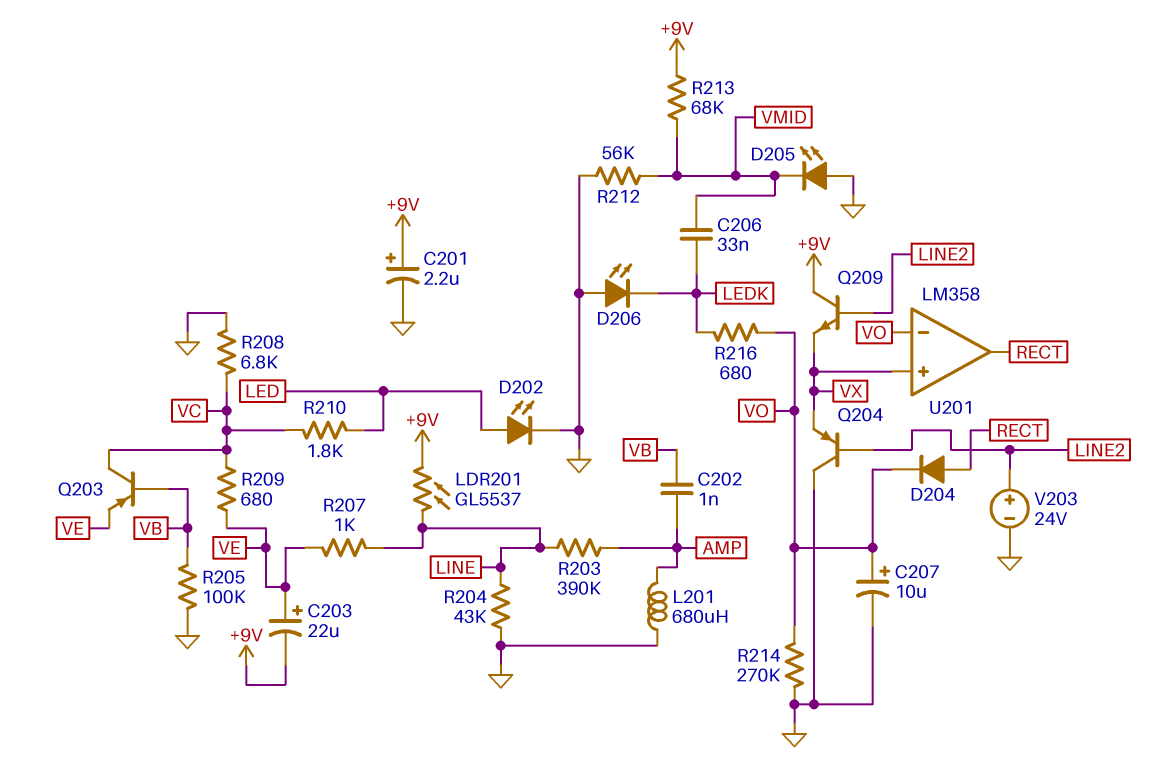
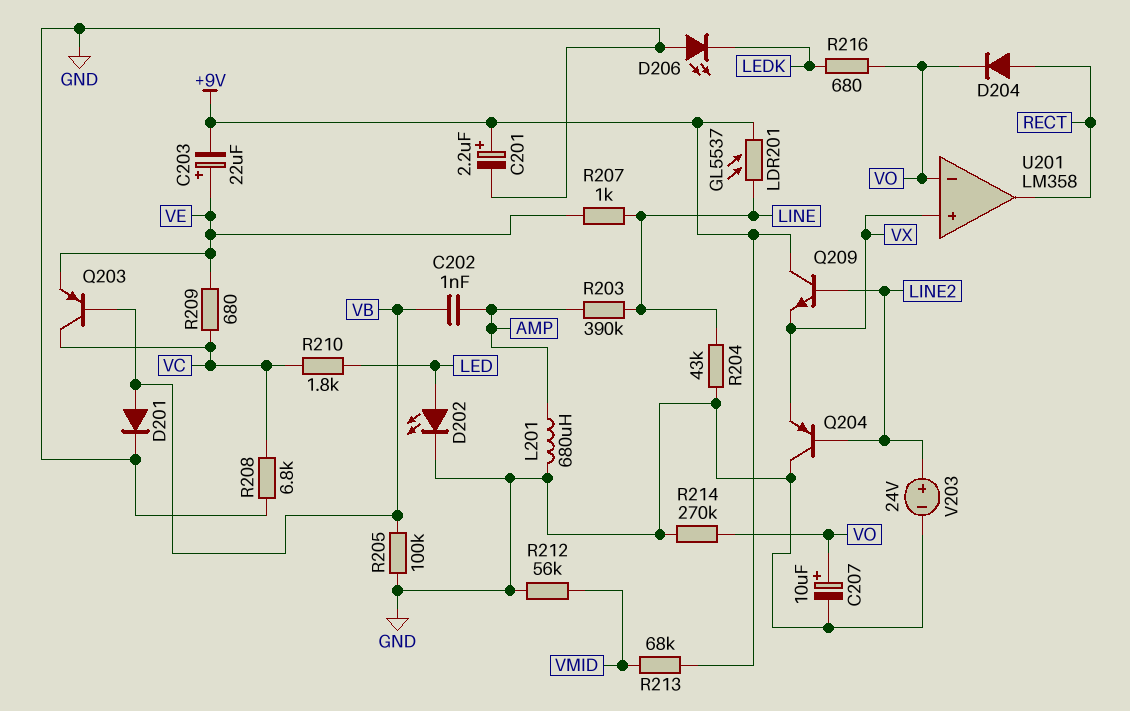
C206: 33nF (LEDK, VMID) -> none
D201: none -> diode (A VB, K GND)
D205: LED (A GND, K VMID) -> none

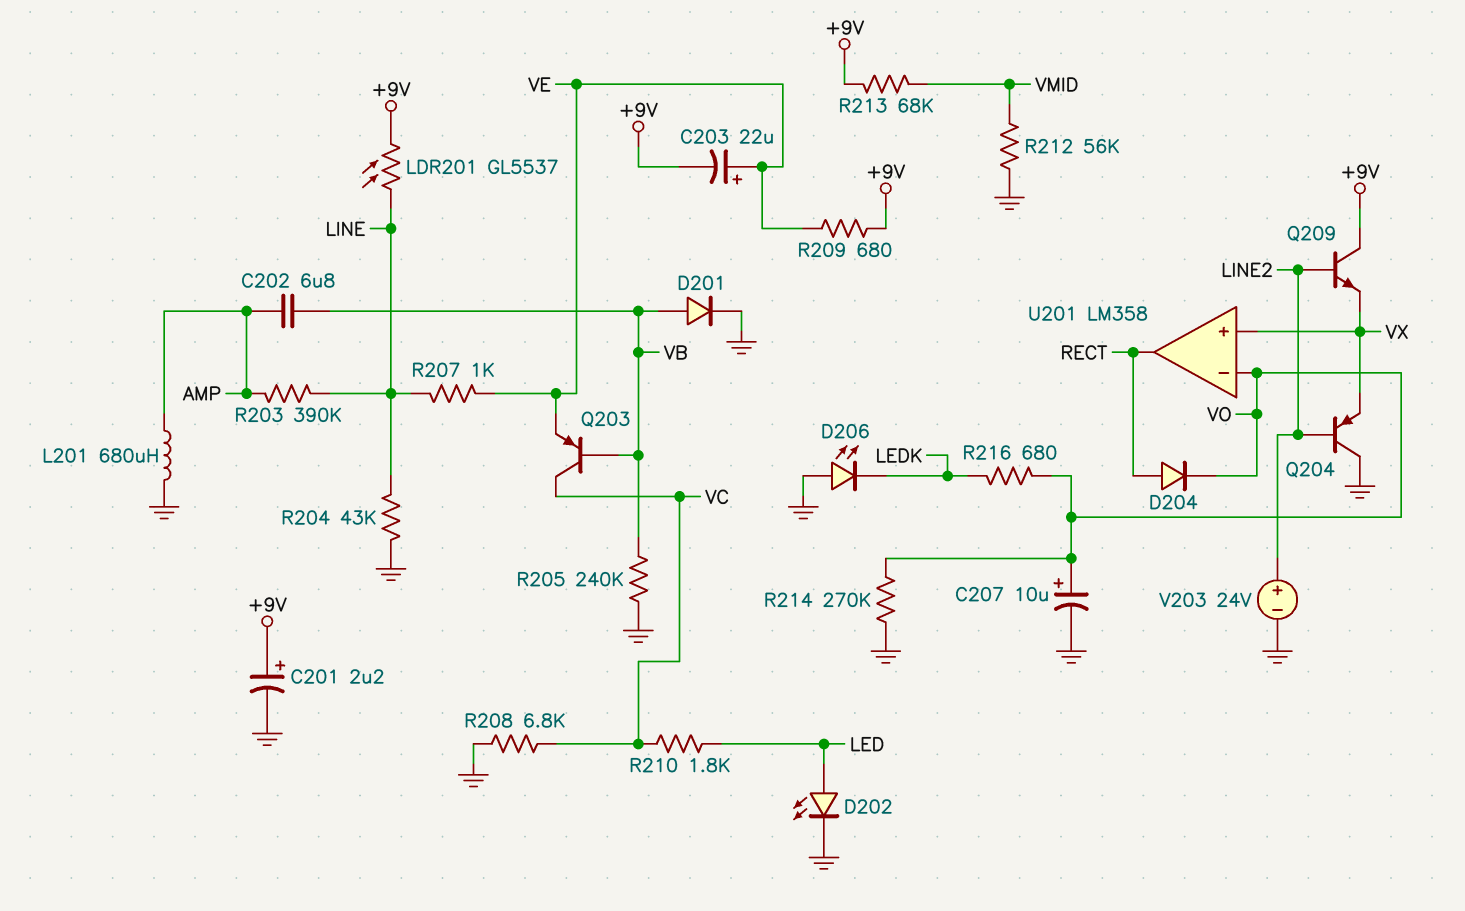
C202: 1nF (AMP, VB) -> 6.8uF (AMP, VB)
R205: 100k (GND, VB) -> 240k (GND, VB)
R209: 680 (VC, VE) -> 680 (+9V, VE)

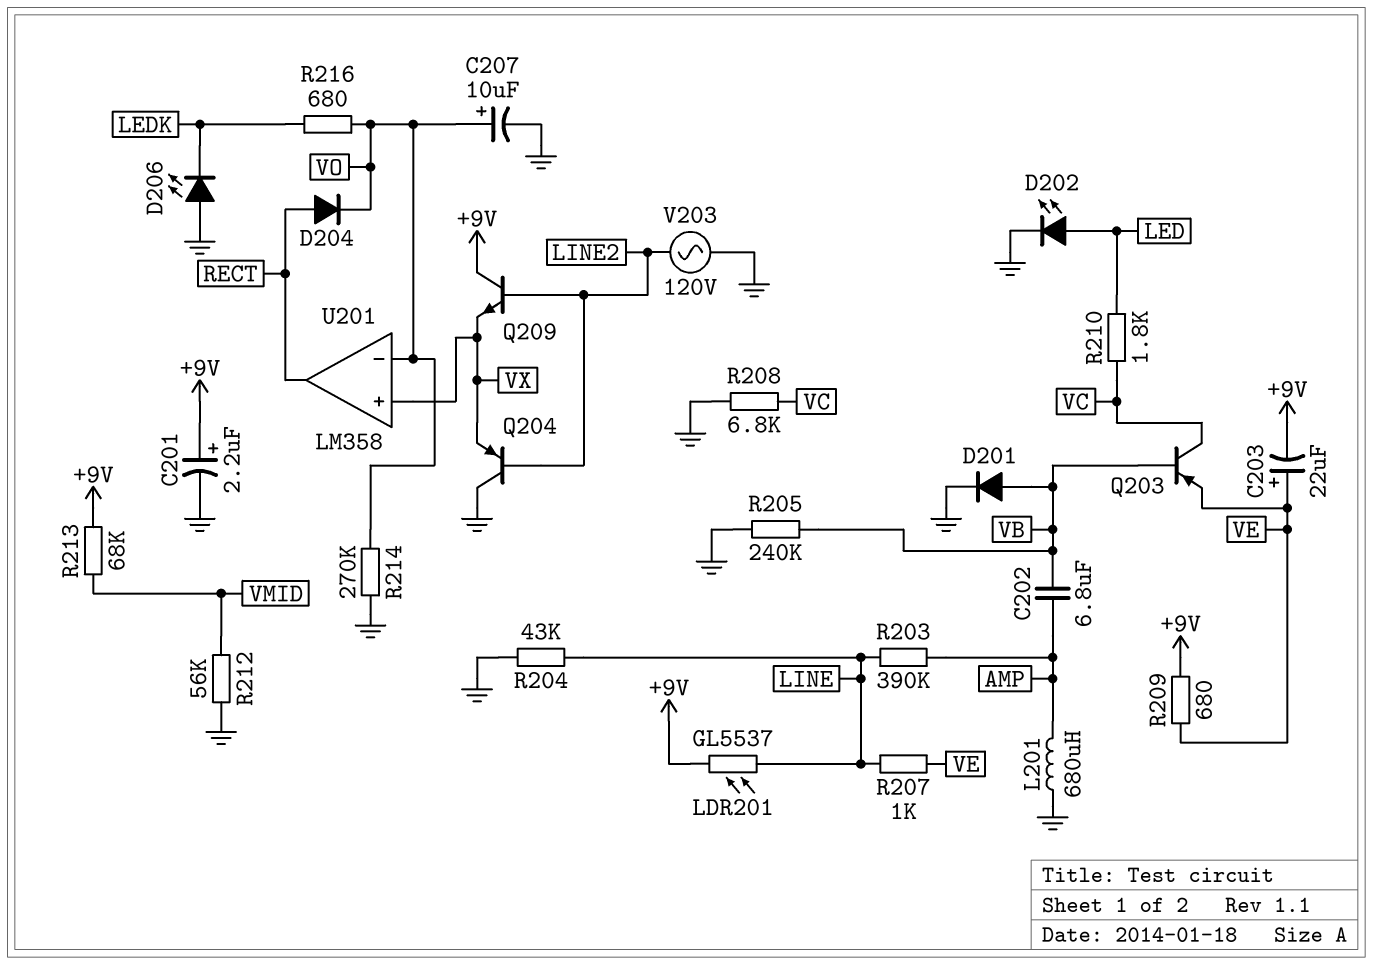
V203: 24V (plus LINE2, minus GND) -> AC 120V (GND, LINE2)

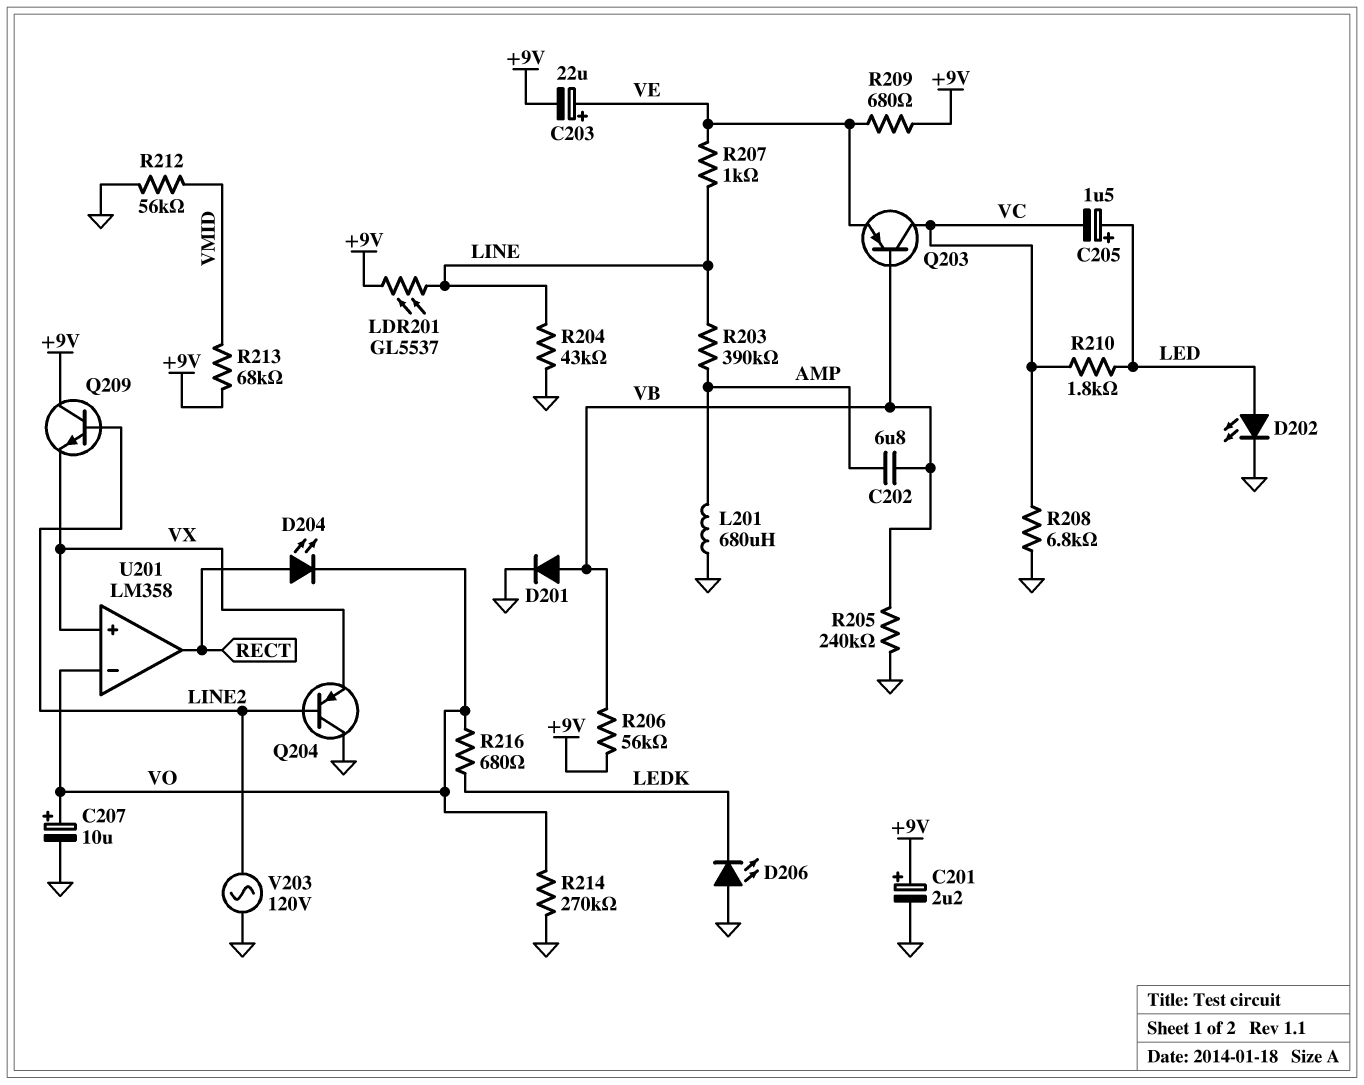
C205: none -> 1.5uF (plus LED, minus VC)
D204: diode (A RECT, K VO) -> LED (A RECT, K VO)
R206: none -> 56k (+9V, VB)

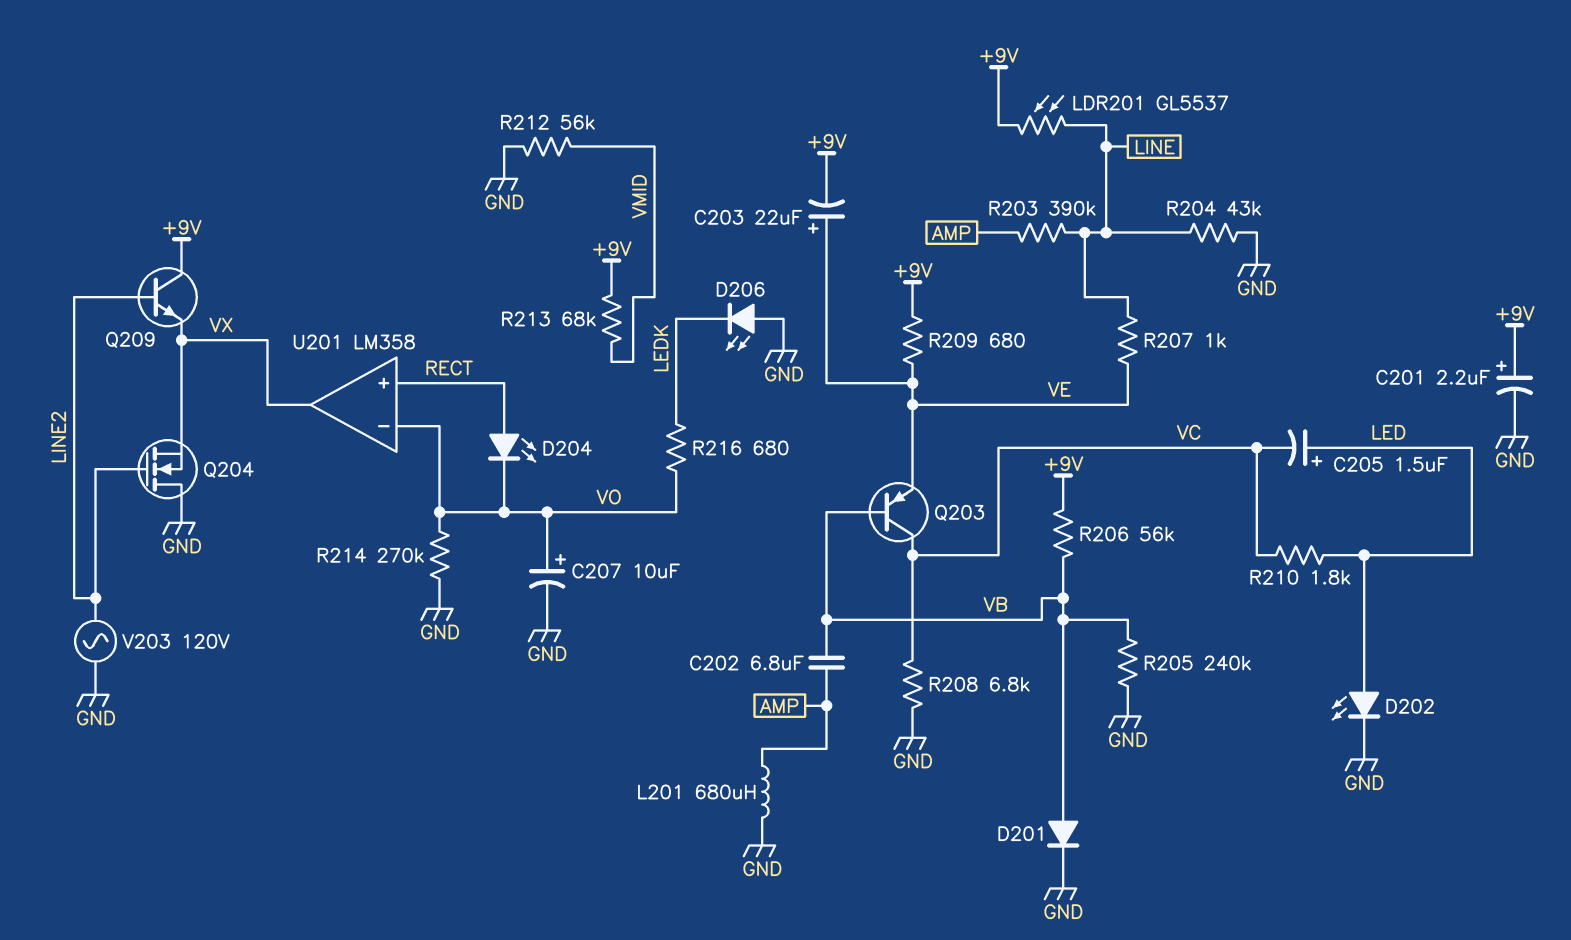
Q204: PNP (B LINE2, C GND, E VX) -> NMOS (G LINE2, D GND, S VX)
U201 pin in+: VX -> RECT
U201 pin out: RECT -> VX

